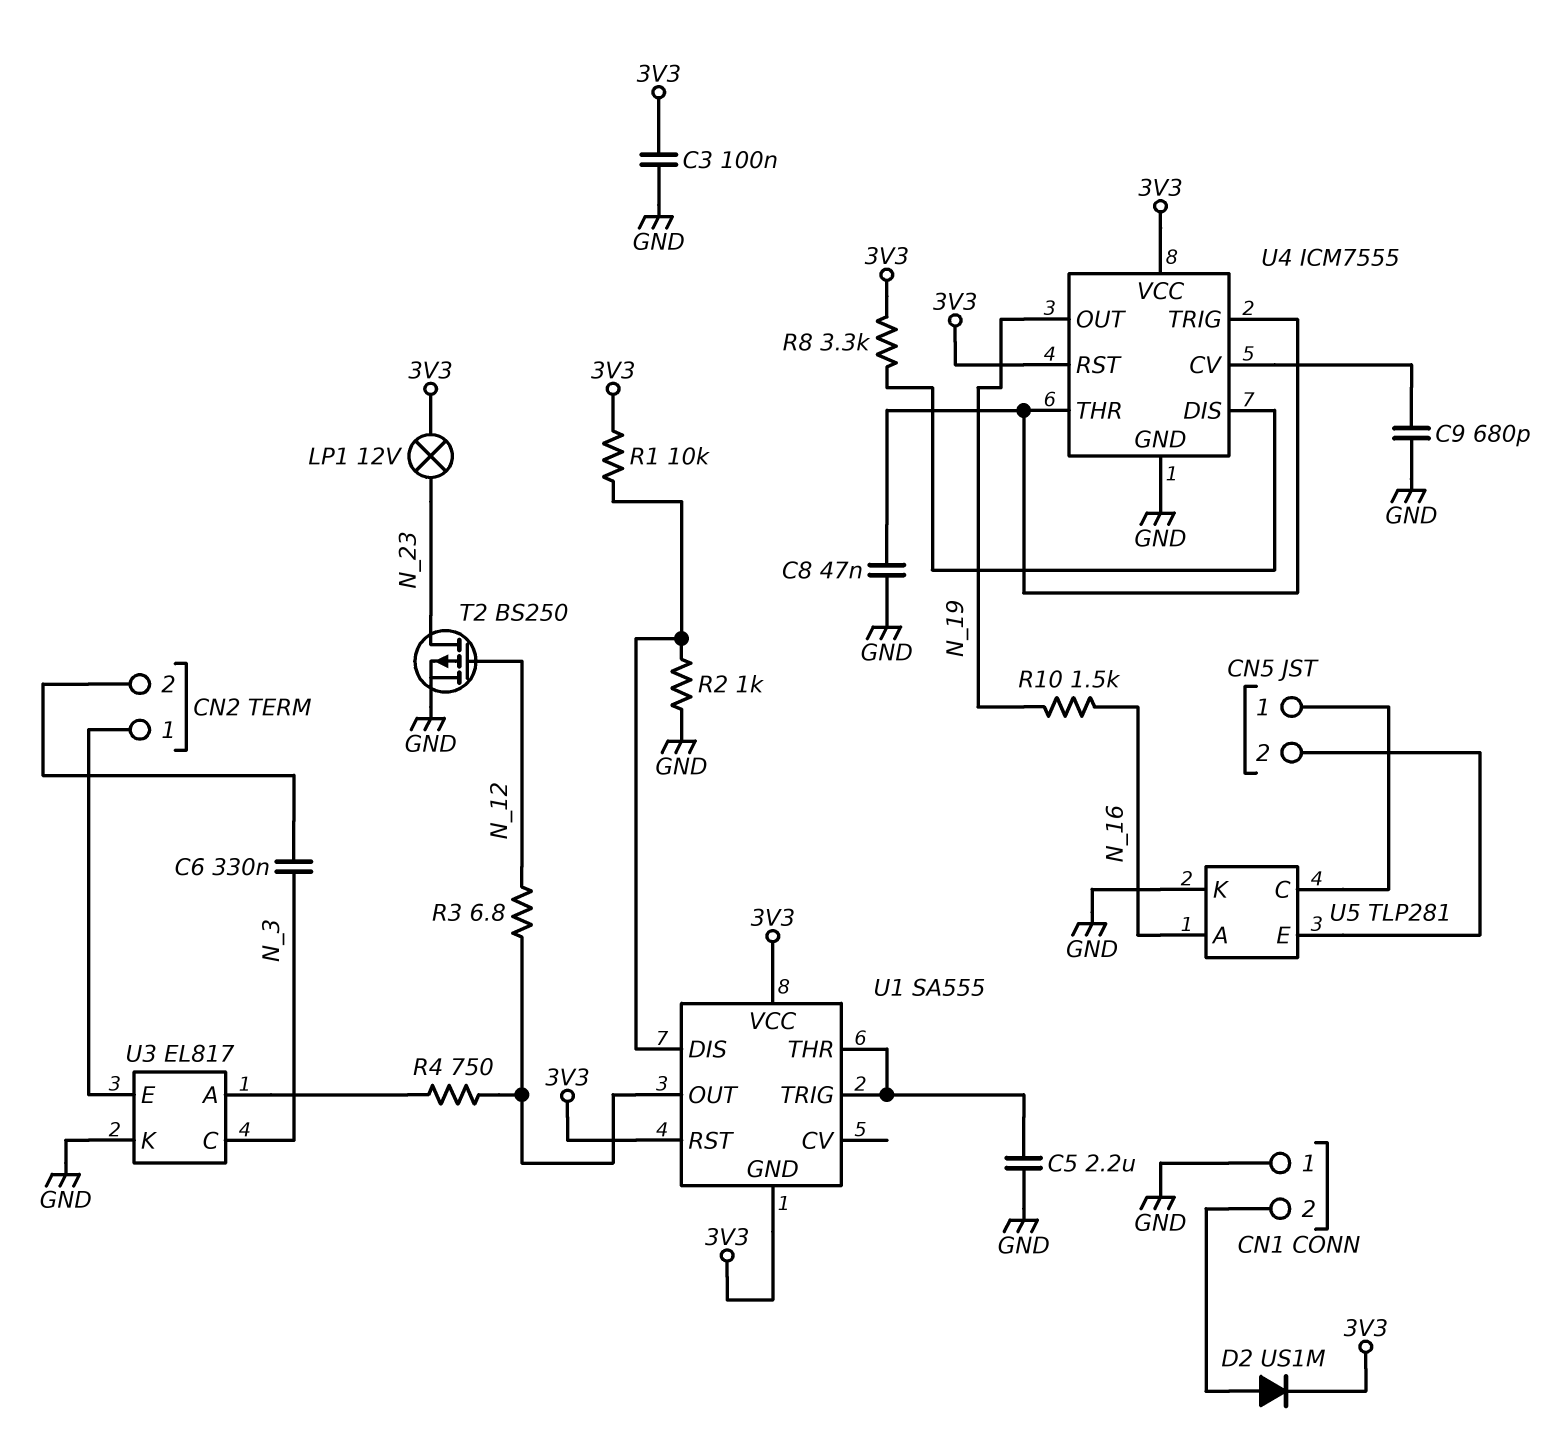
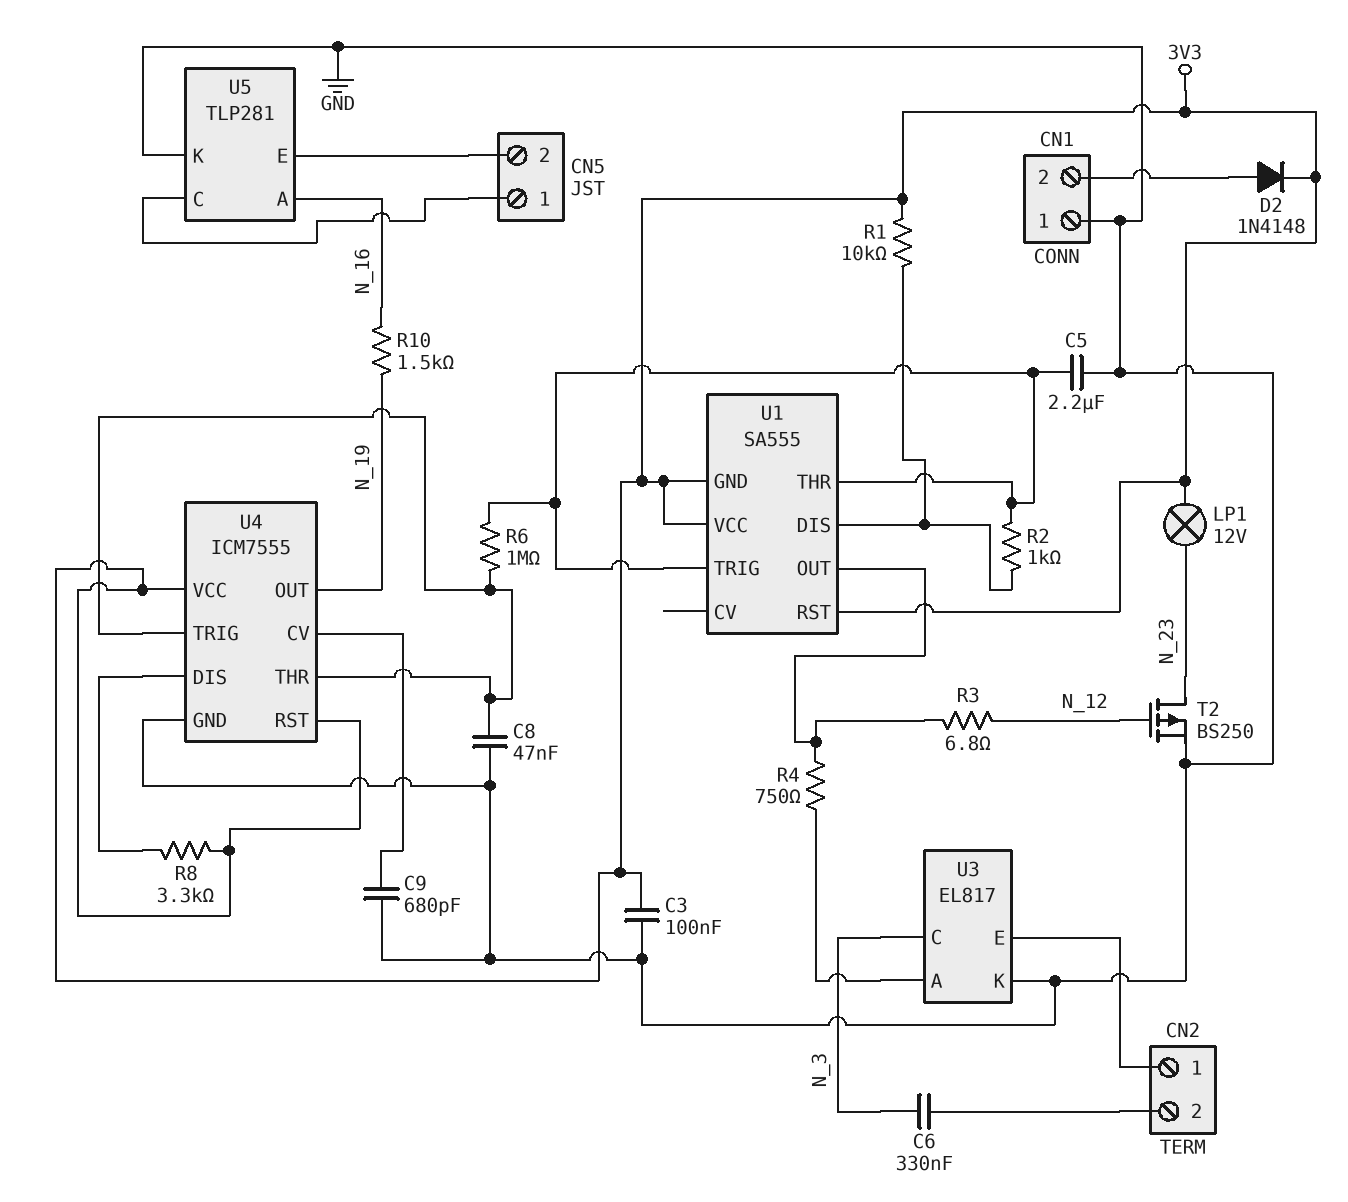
D2: diode US1M (A CN1/2, K 3V3) -> diode 1N4148 (A CN1/2, K 3V3)
R2: 1k (GND, U1/DIS) -> 1k (U1/DIS, U1/THR)
R6: none -> 1M (U1/THR, U4/THR)

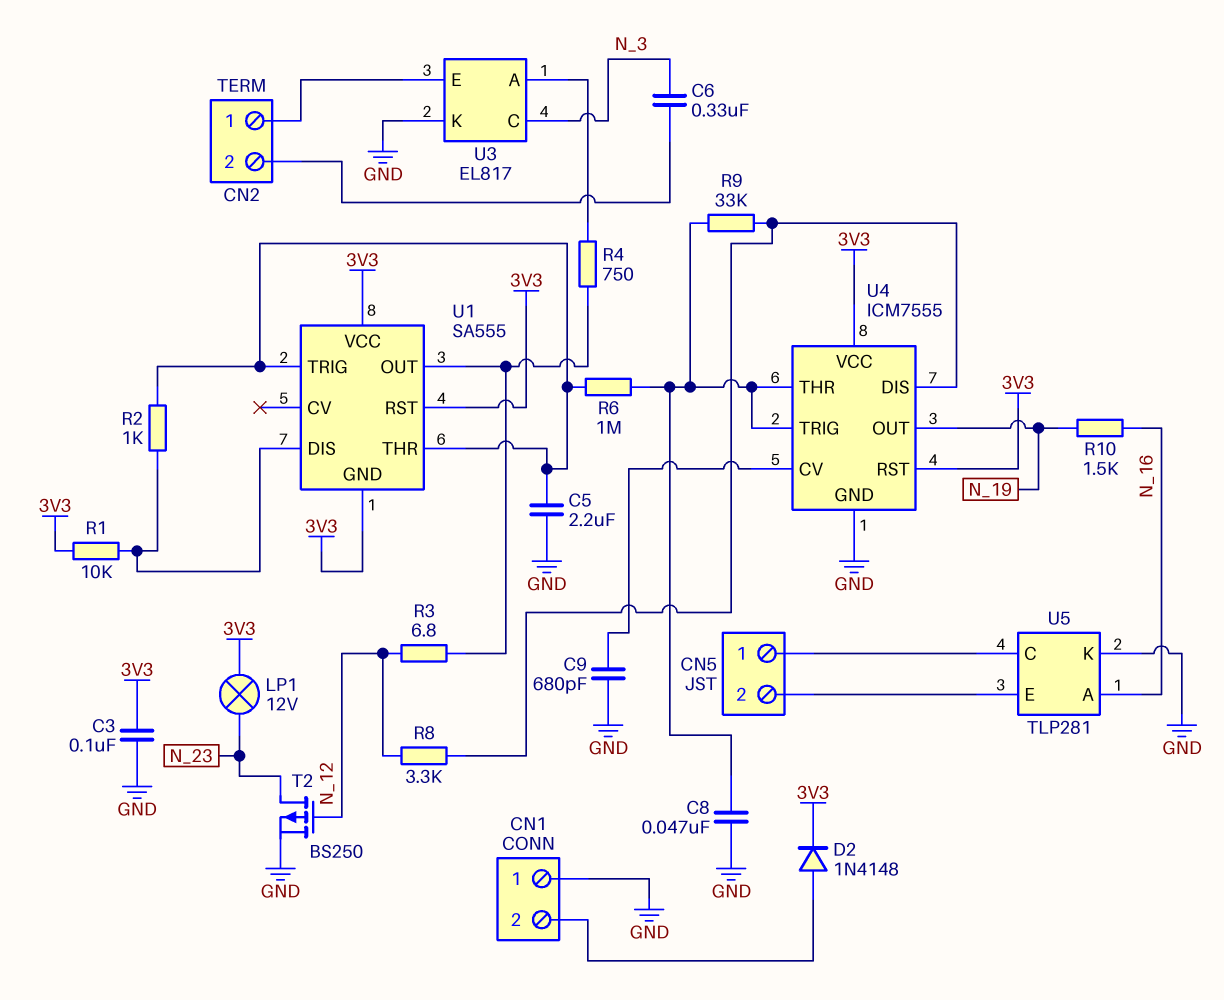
R8: 3.3k (3V3, U4/DIS) -> 3.3k (N_12, U4/DIS)
R9: none -> 33k (U4/DIS, U4/THR)

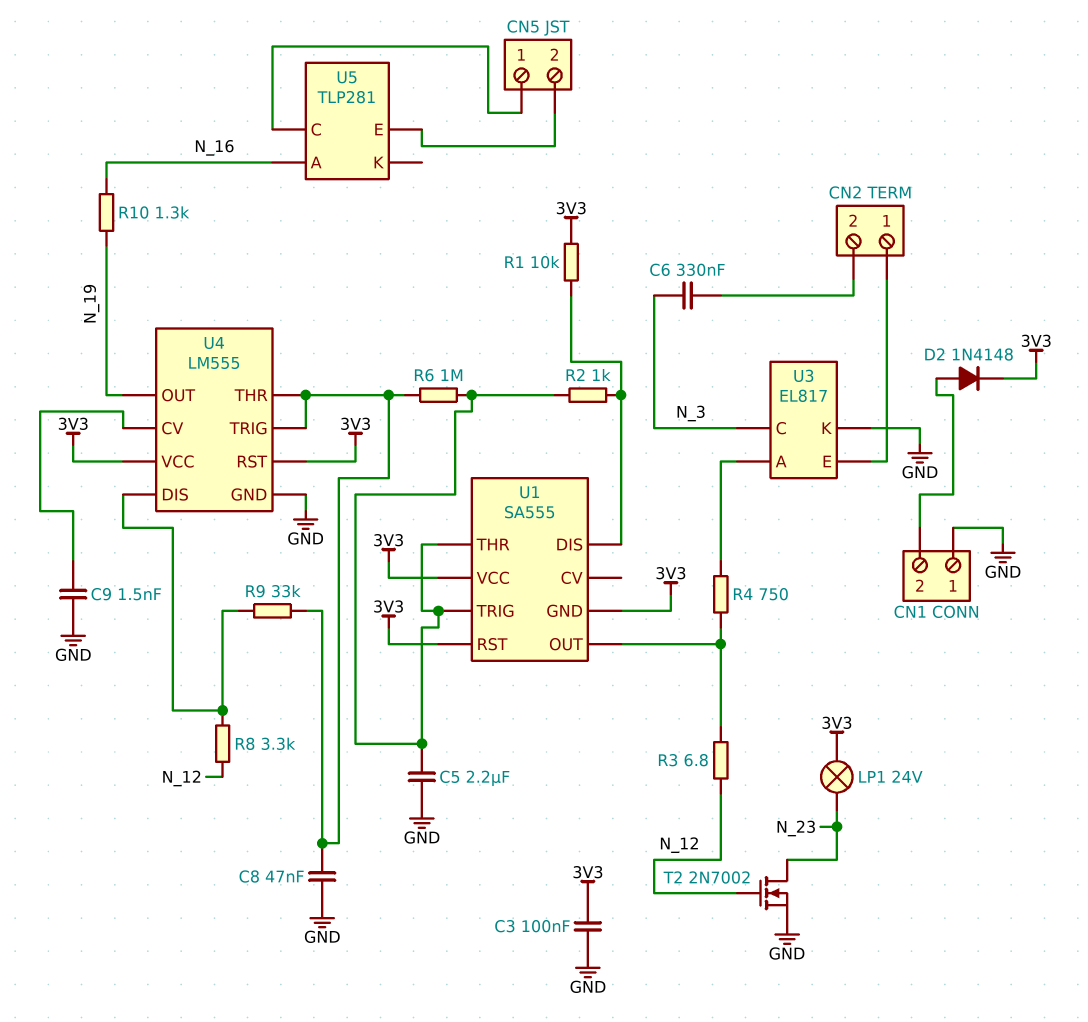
C9: 680pF (GND, U4/CV) -> 1.5nF (GND, U4/CV)
LP1: lamp 12V (3V3, N_23) -> lamp 24V (3V3, N_23)
R10: 1.5k (N_16, N_19) -> 1.3k (N_16, N_19)
T2: PMOS BS250 (G N_12, D N_23, S GND) -> NMOS 2N7002 (G N_12, D N_23, S GND)
U4: ICM7555 -> LM555
U5 pin K: GND -> none

